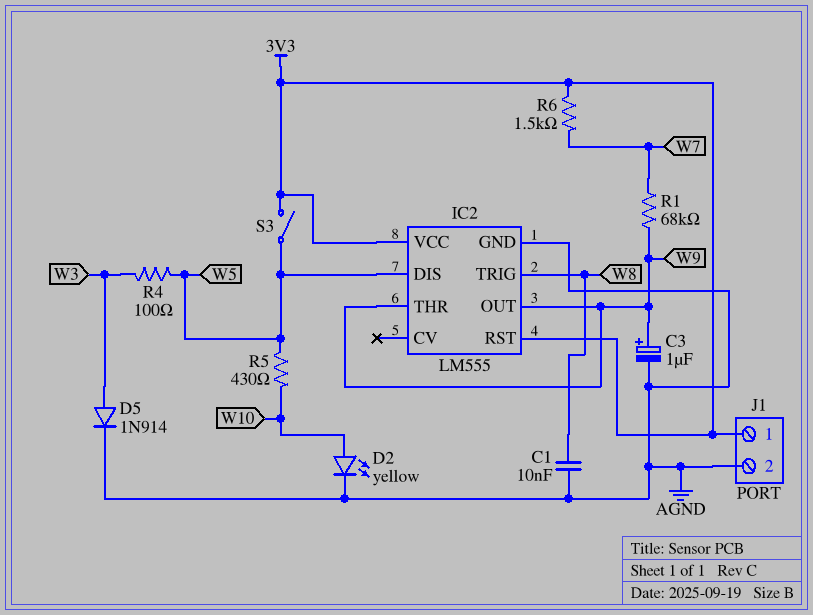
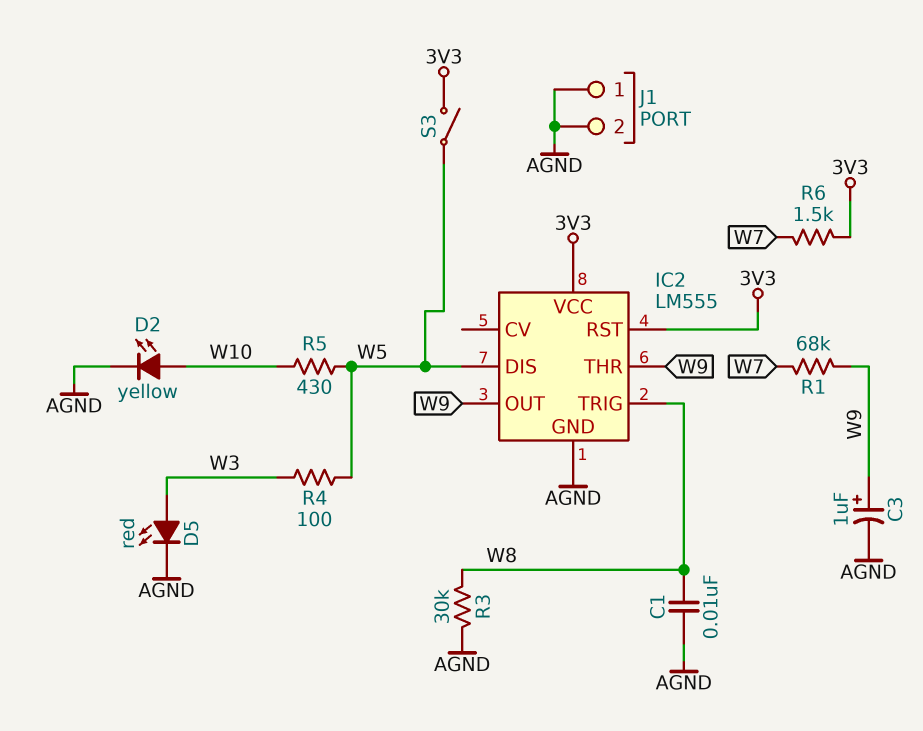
D5: diode 1N914 (A W3, K AGND) -> LED red (A W3, K AGND)
J1 pin 1: 3V3 -> AGND
R3: none -> 30k (AGND, W8)

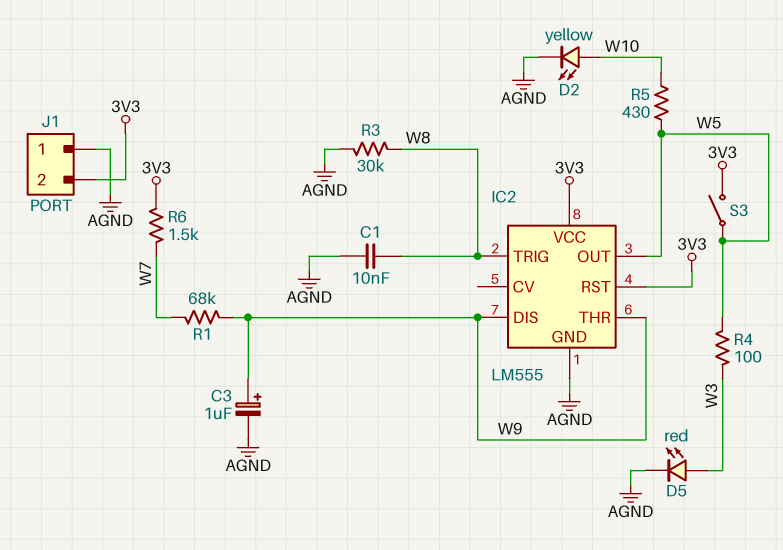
IC2 pin DIS: W5 -> W9
IC2 pin OUT: W9 -> W5
J1 pin 2: AGND -> 3V3

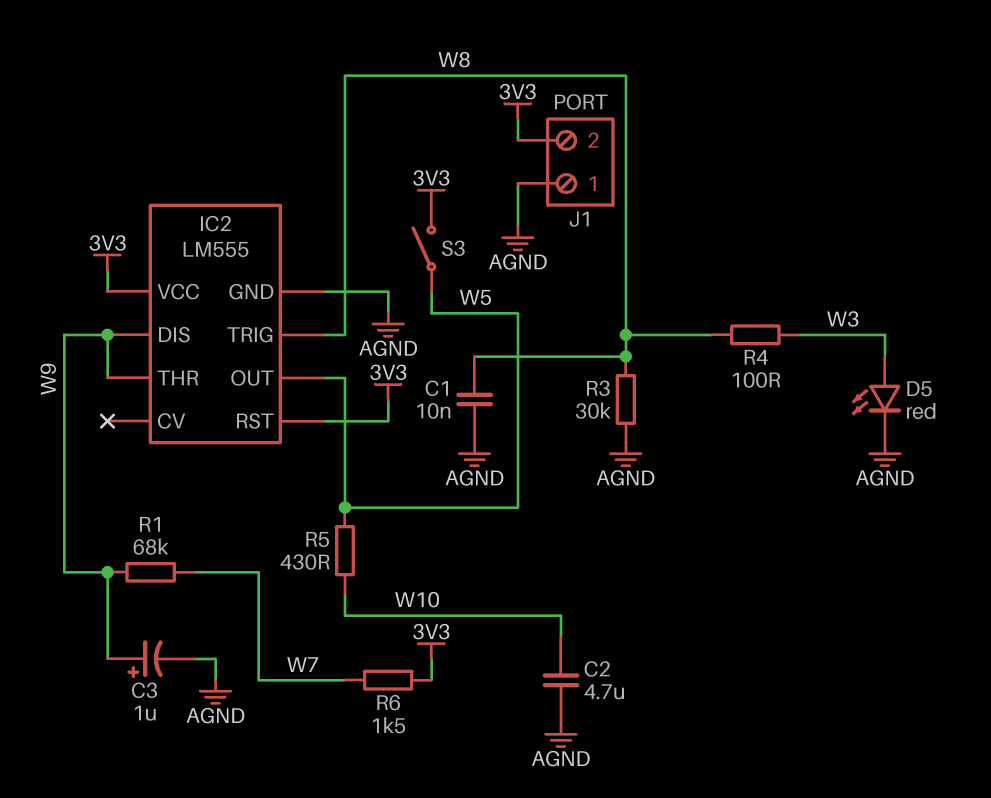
C2: none -> 4.7uF (AGND, W10)
D2: LED yellow (A W10, K AGND) -> none
R4: 100 (W3, W5) -> 100 (W3, W8)

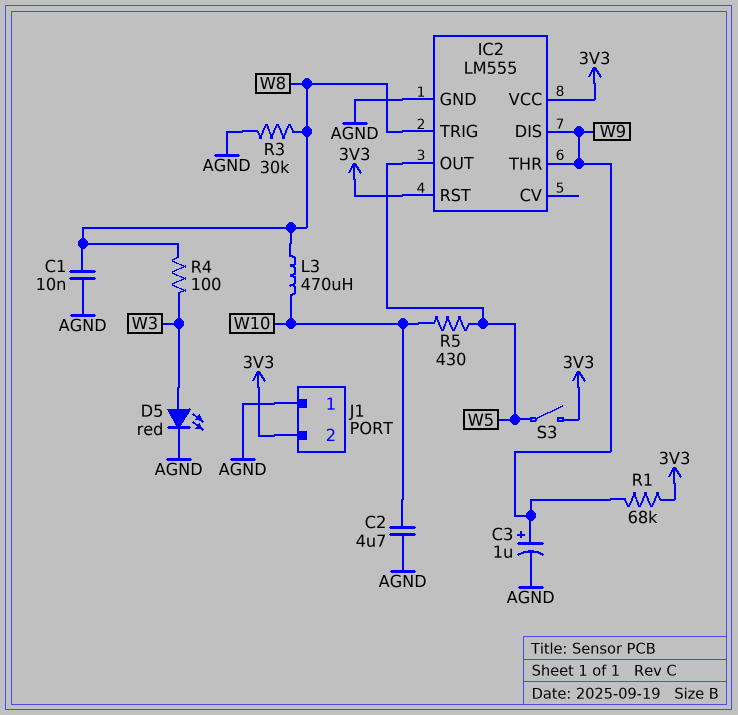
L3: none -> 470uH (W8, W10)
R1: 68k (W7, W9) -> 68k (3V3, W9)
R6: 1.5k (3V3, W7) -> none

